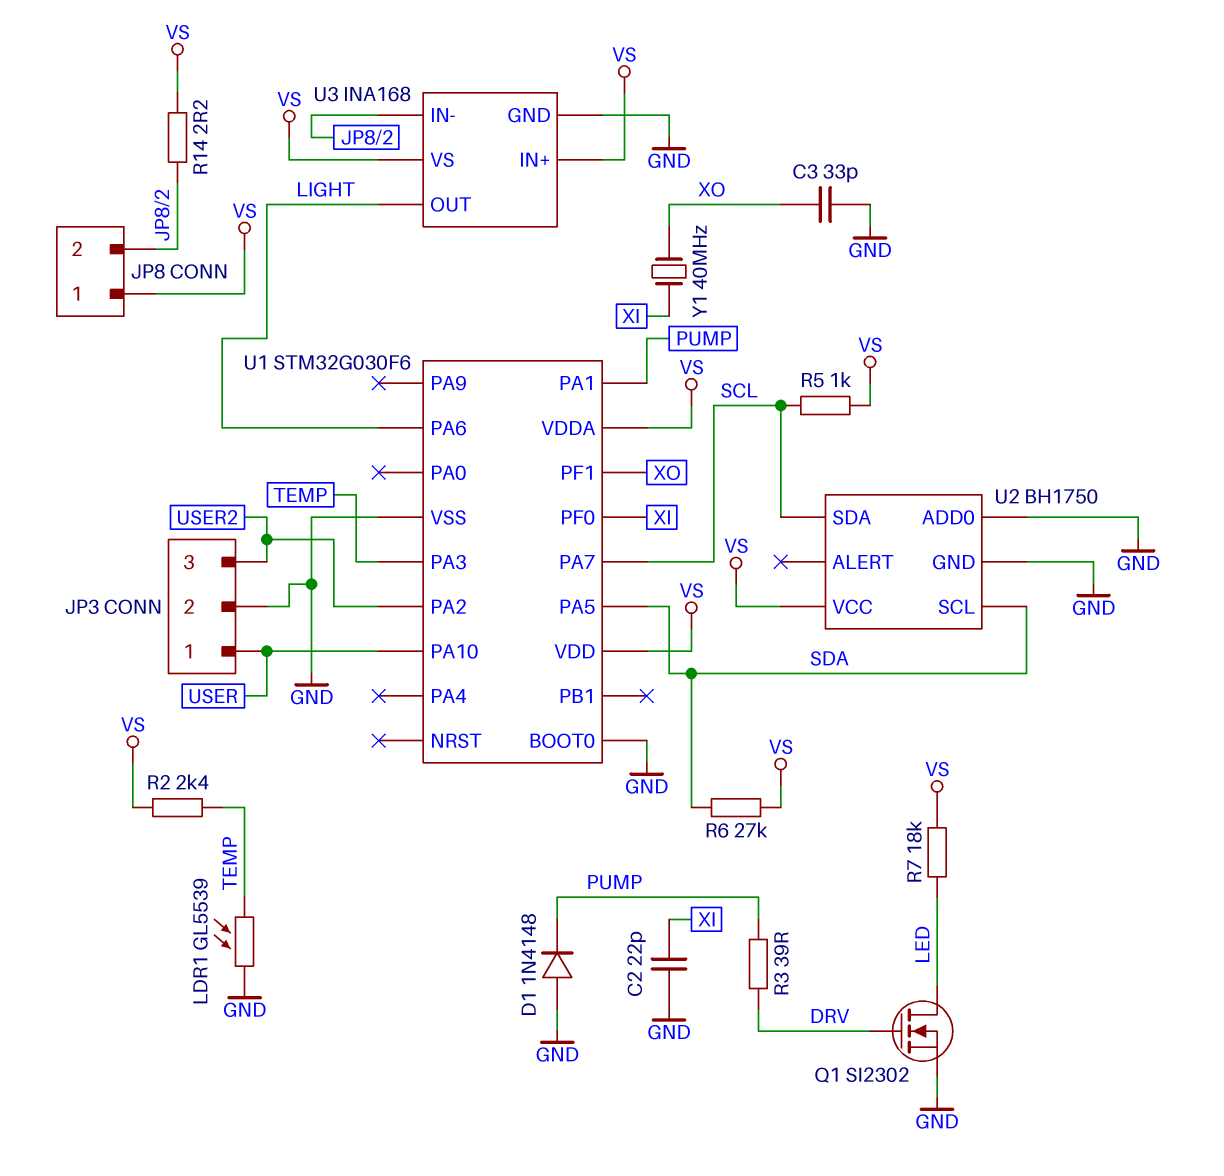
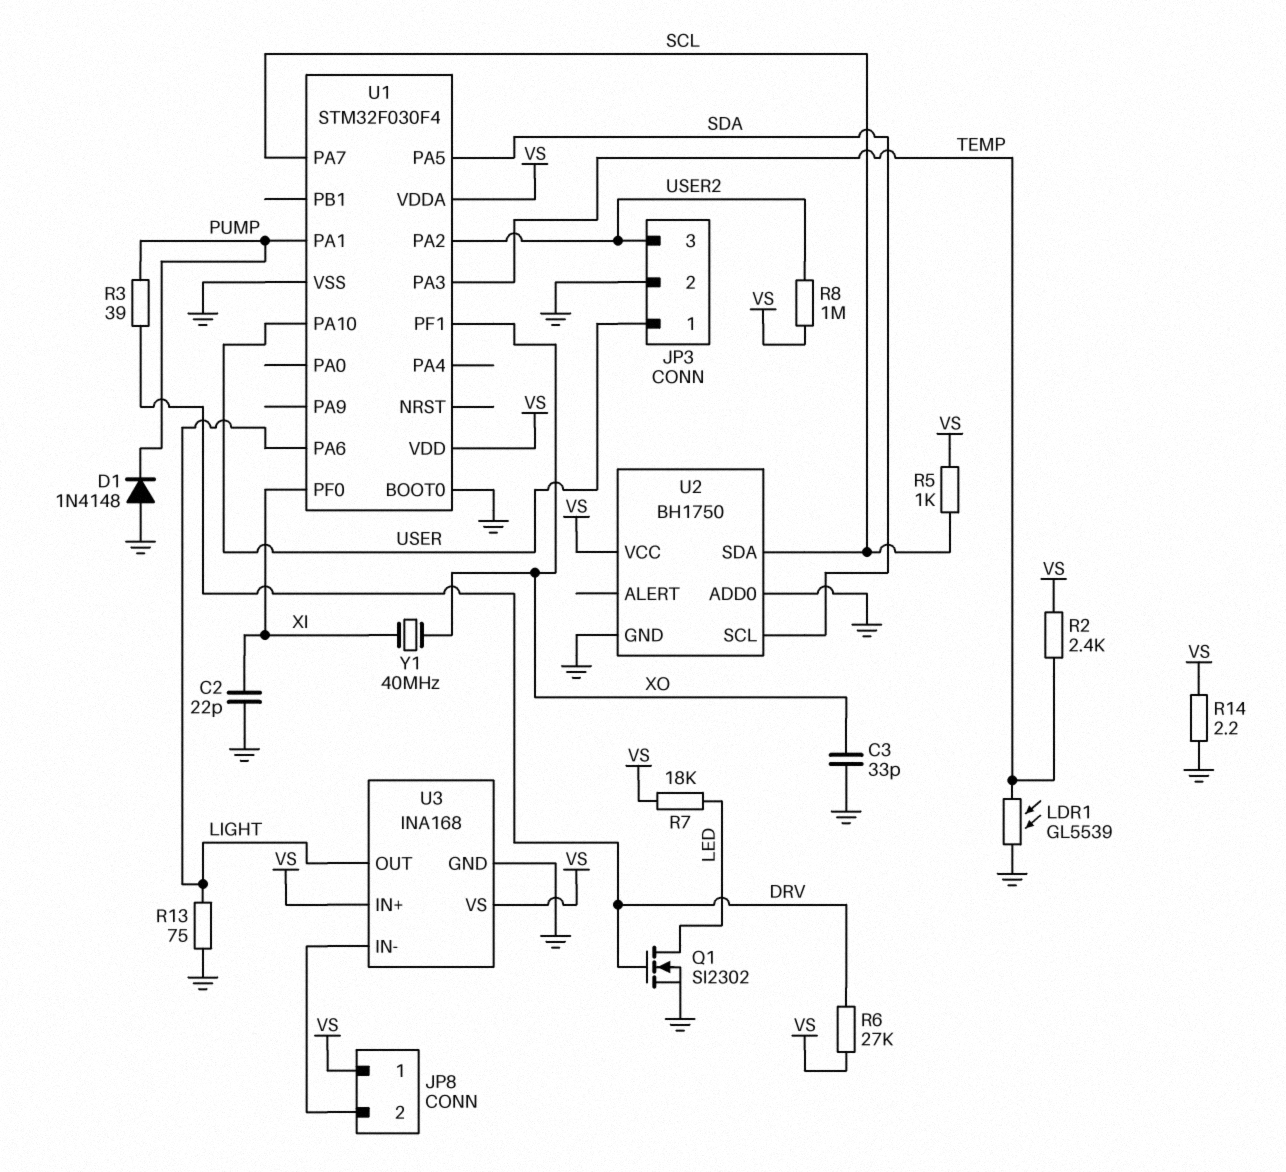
R6: 27k (SDA, VS) -> 27k (DRV, VS)
R8: none -> 1M (USER2, VS)
R13: none -> 75 (GND, LIGHT)
R14: 2.2 (JP8/2, VS) -> 2.2 (GND, VS)
U1: STM32G030F6 -> STM32F030F4

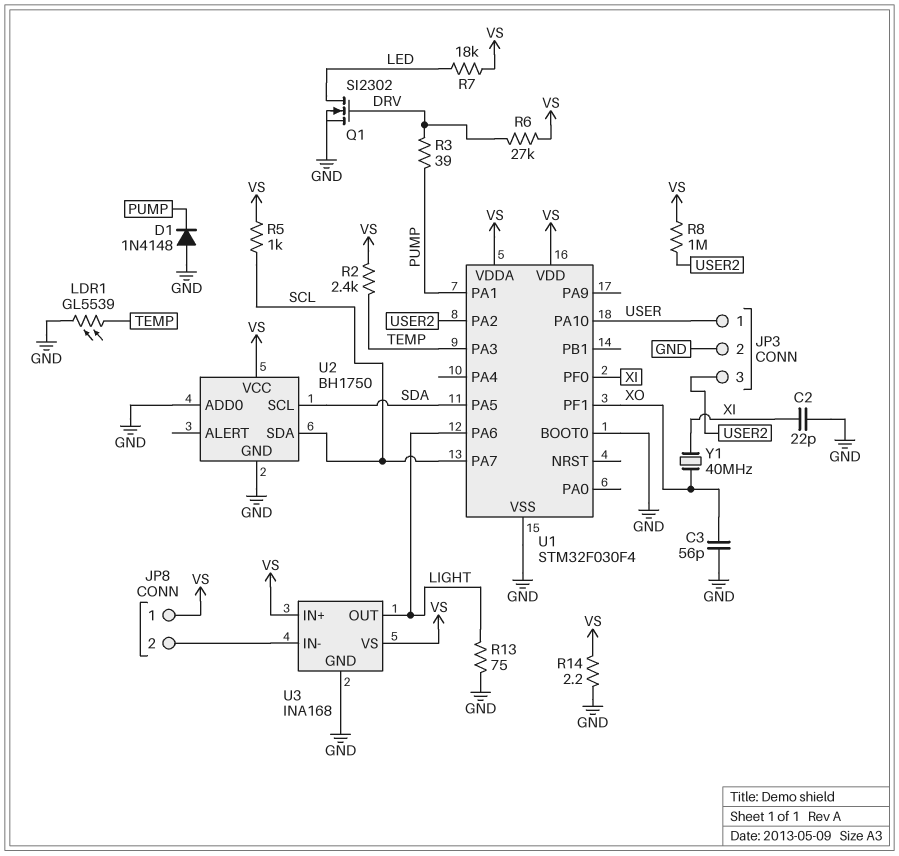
C3: 33pF (GND, XO) -> 56pF (GND, XO)

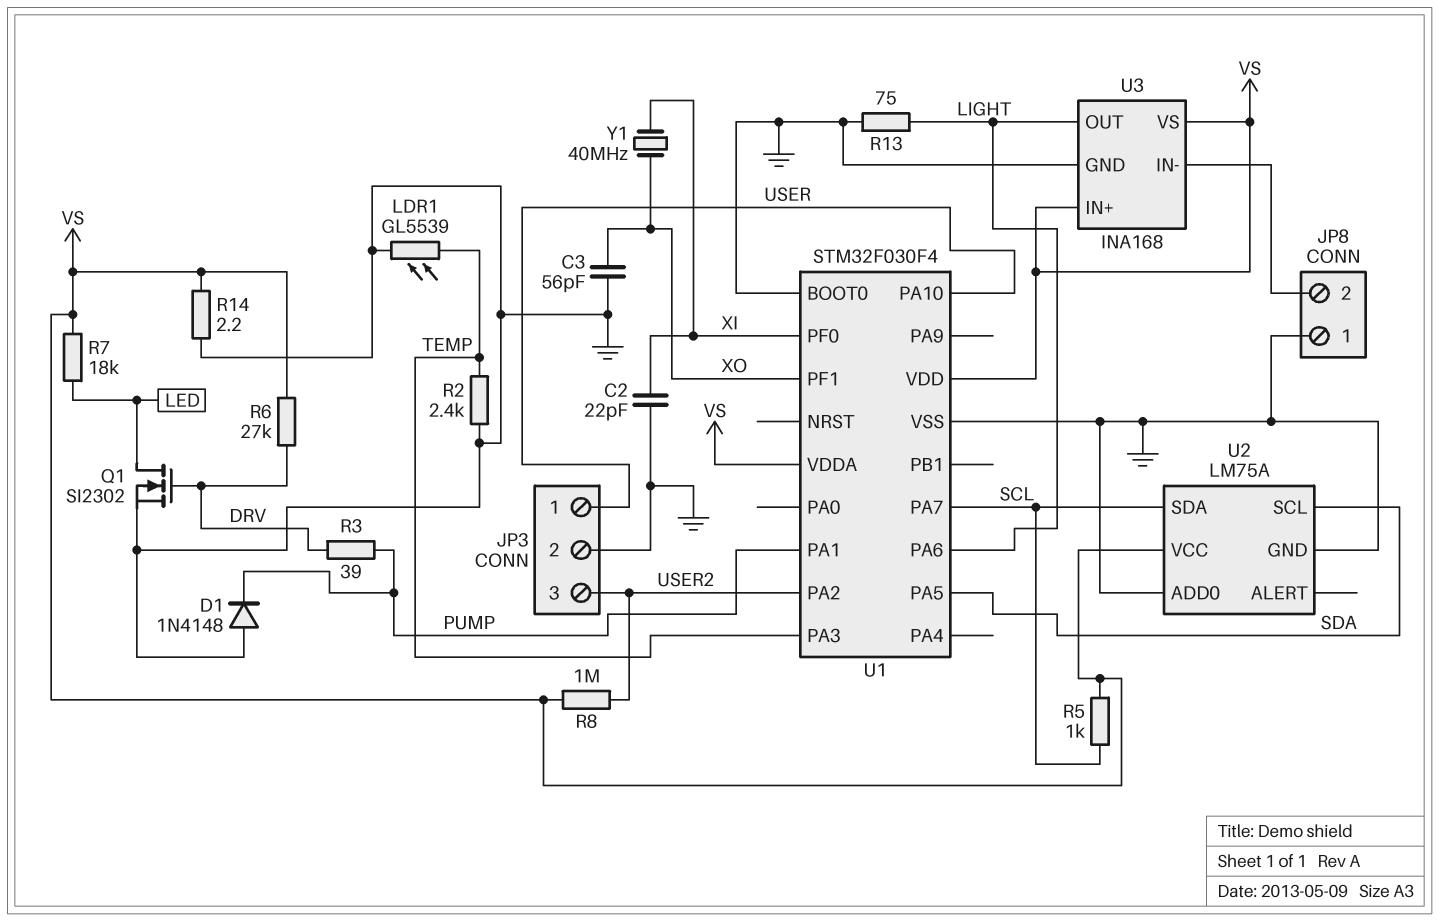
JP8 pin 1: VS -> GND
R2: 2.4k (TEMP, VS) -> 2.4k (GND, TEMP)
U2: BH1750 -> LM75A

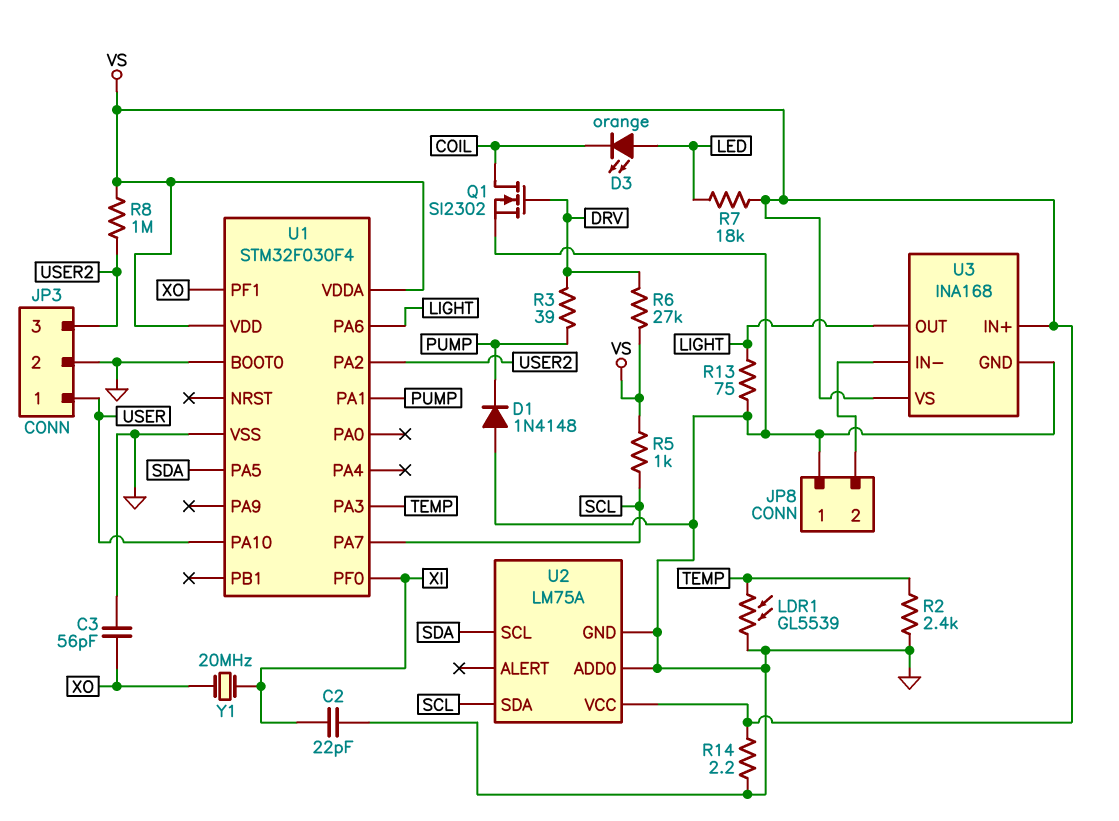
D3: none -> LED orange (A LED, K COIL)
Q1: NMOS SI2302 (G DRV, D LED, S GND) -> NMOS SI2302 (G DRV, D COIL, S GND)
Y1: 40MHz (XI, XO) -> 20MHz (XI, XO)

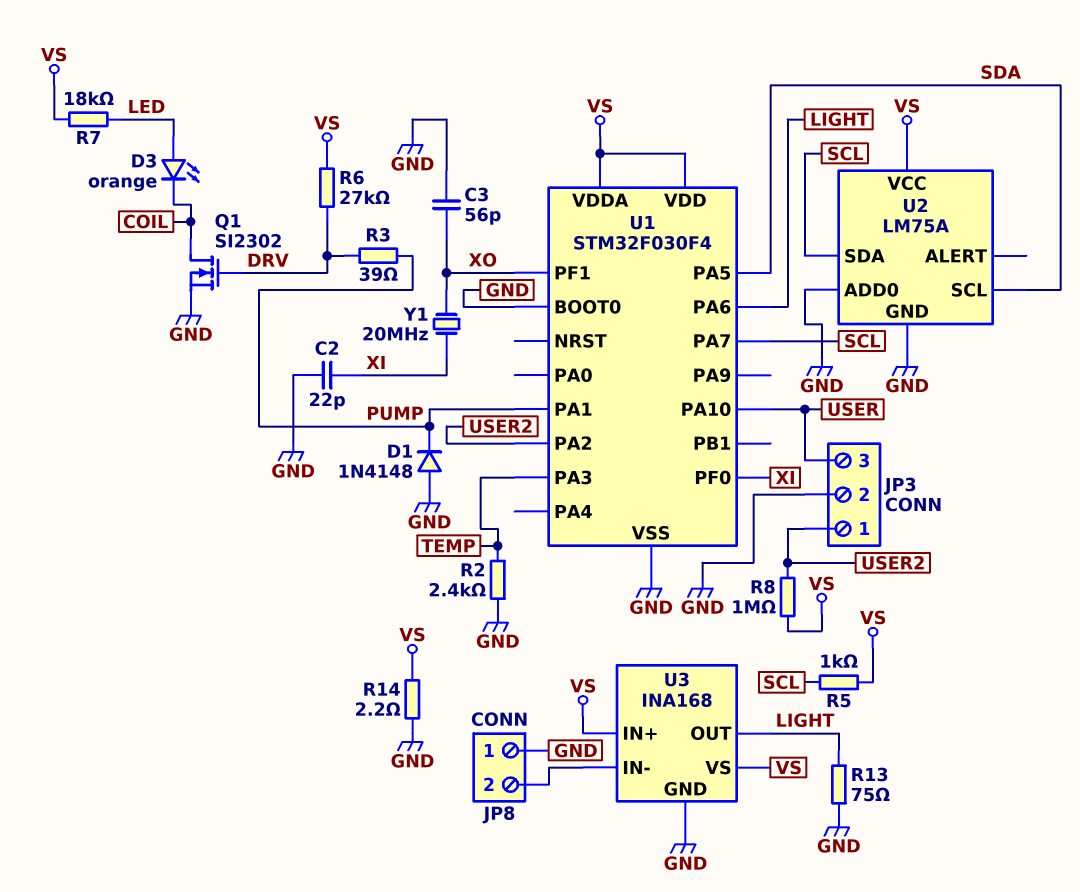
JP3 pin 1: USER -> USER2
JP3 pin 3: USER2 -> USER
LDR1: GL5539 (GND, TEMP) -> none

